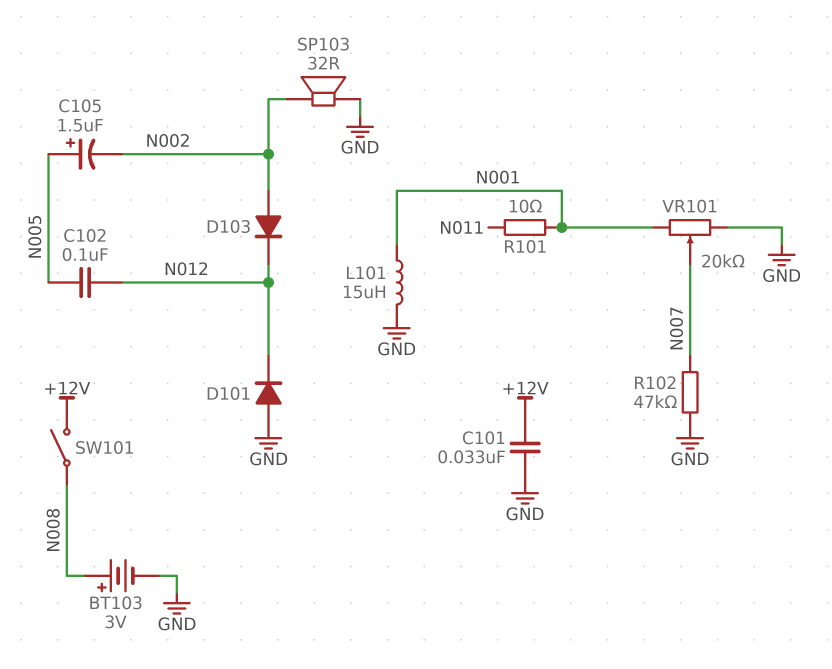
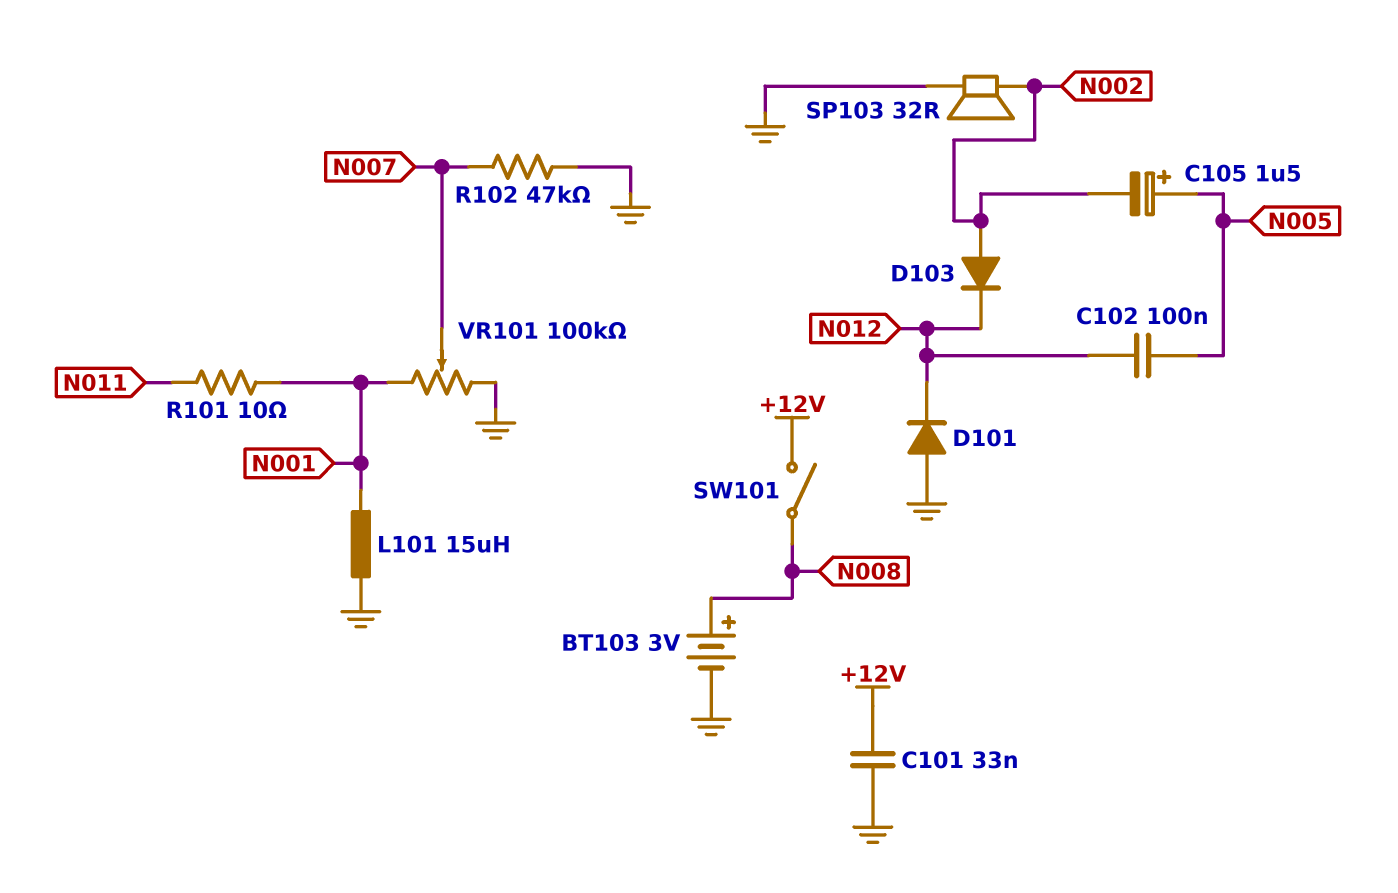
VR101: 20k (GND, N001, wiper N007) -> 100k (GND, N001, wiper N007)

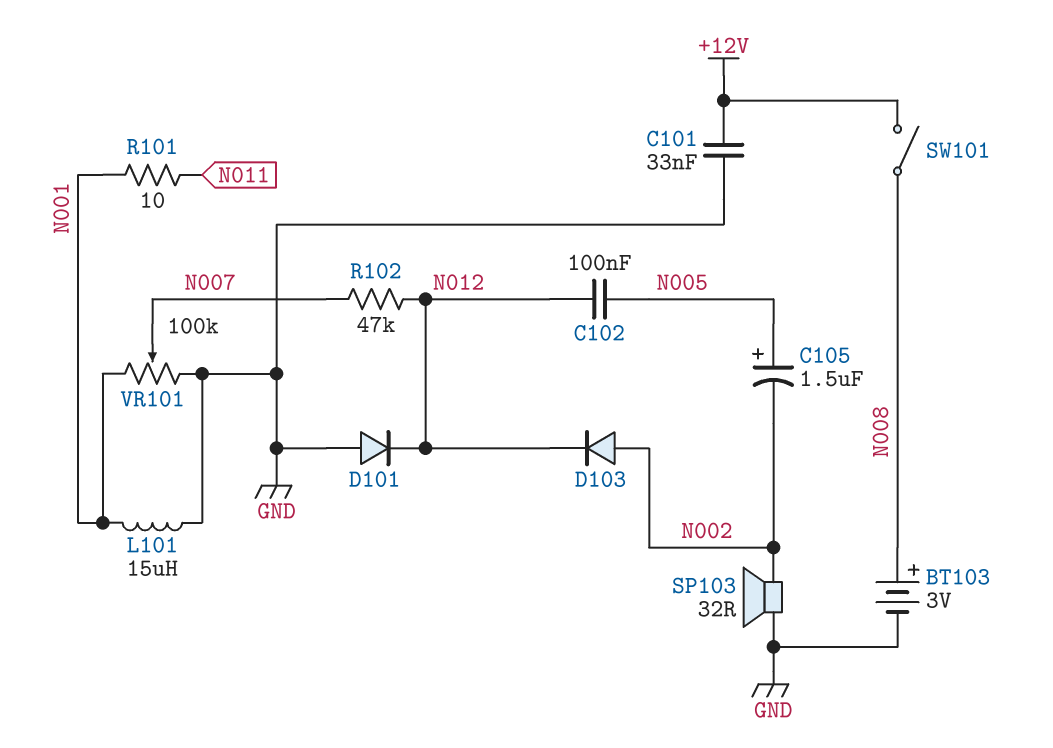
R102: 47k (GND, N007) -> 47k (N007, N012)

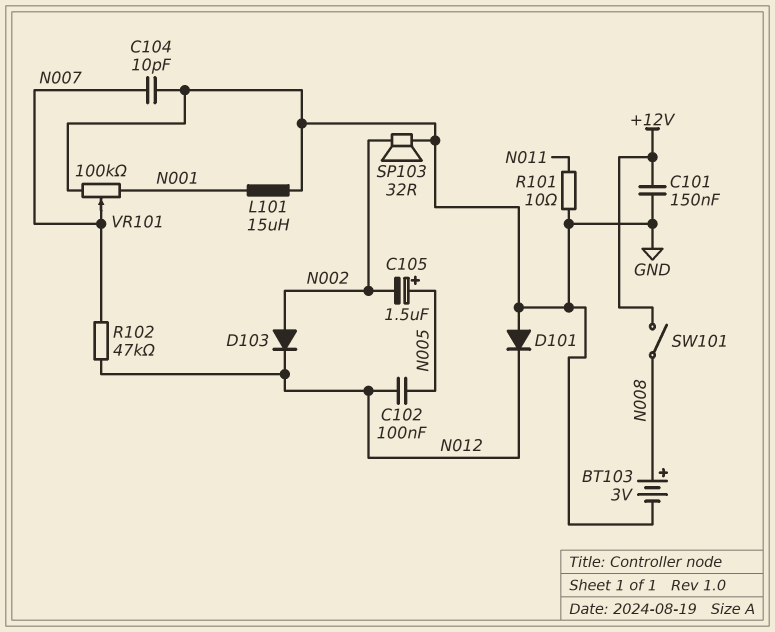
C101: 33nF (+12V, GND) -> 150nF (+12V, GND)
C104: none -> 10pF (GND, N007)
R101: 10 (N001, N011) -> 10 (GND, N011)

